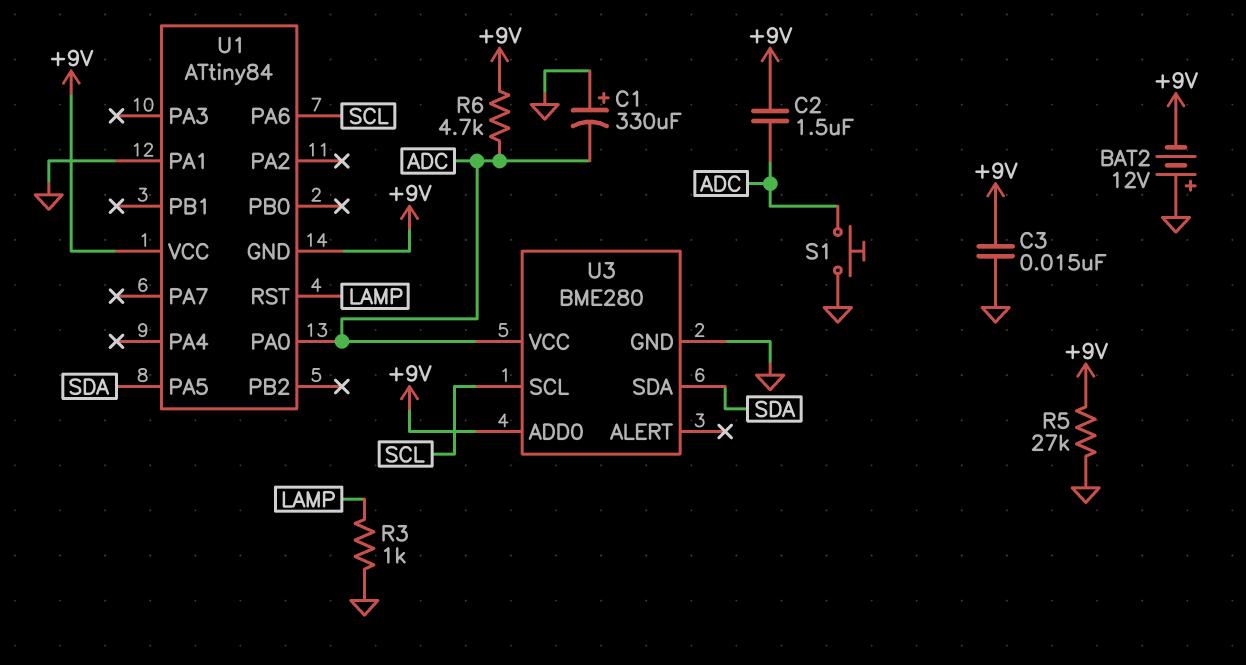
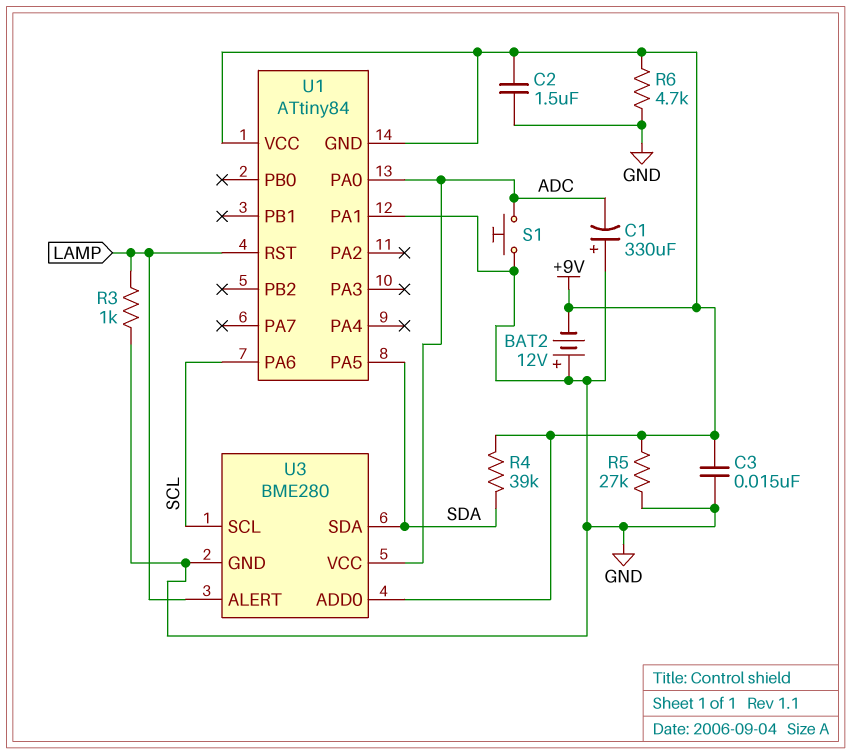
C2: 1.5uF (+9V, ADC) -> 1.5uF (+9V, GND)
R4: none -> 39k (+9V, SDA)
R6: 4.7k (+9V, ADC) -> 4.7k (+9V, GND)
U3 pin ALERT: none -> LAMP

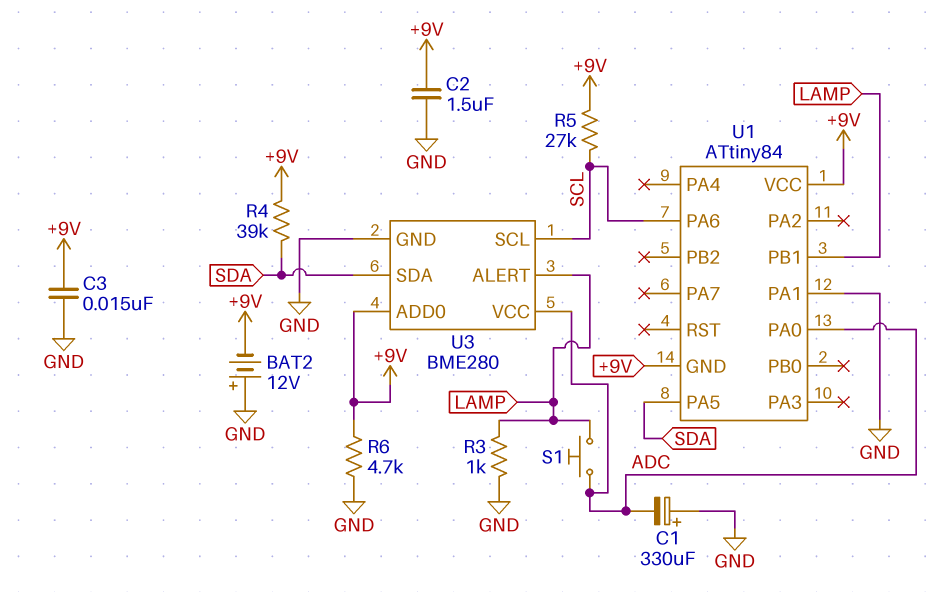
R5: 27k (+9V, GND) -> 27k (+9V, SCL)
S1: button (ADC, GND) -> button (ADC, LAMP)
U1 pin PB1: none -> LAMP
U1 pin RST: LAMP -> none

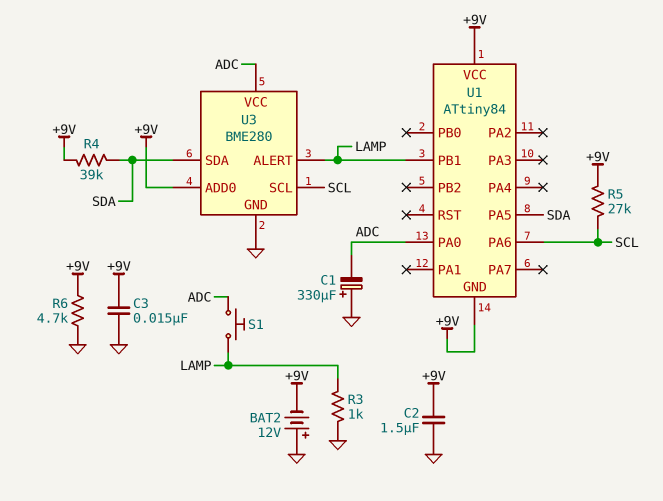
U1 pin PA1: GND -> none

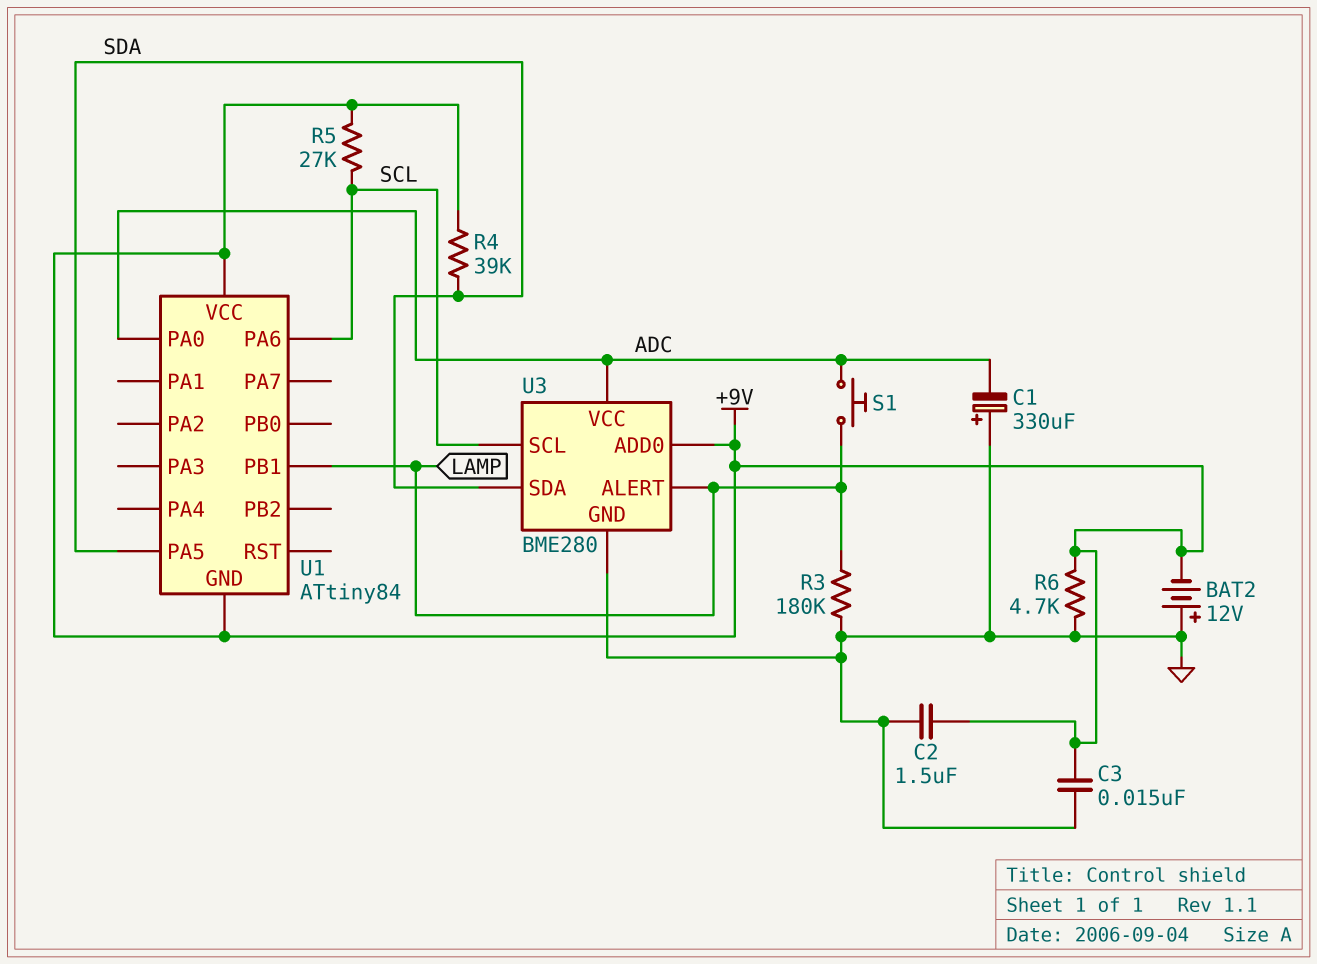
R3: 1k (GND, LAMP) -> 180k (GND, LAMP)

